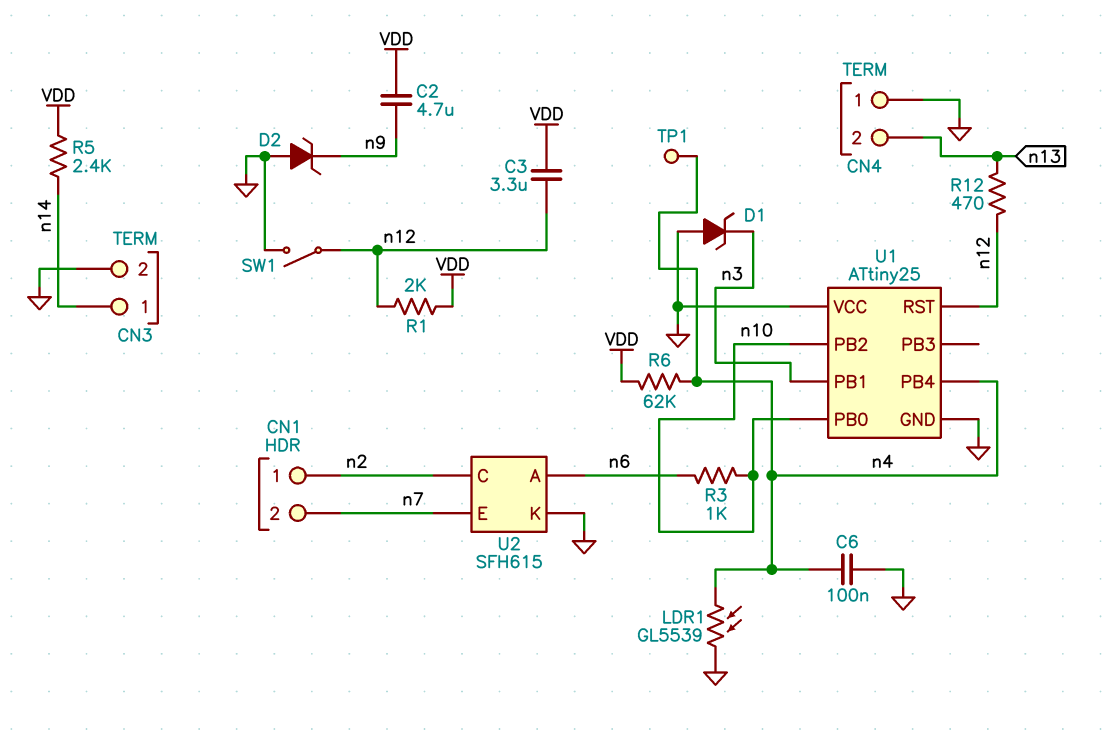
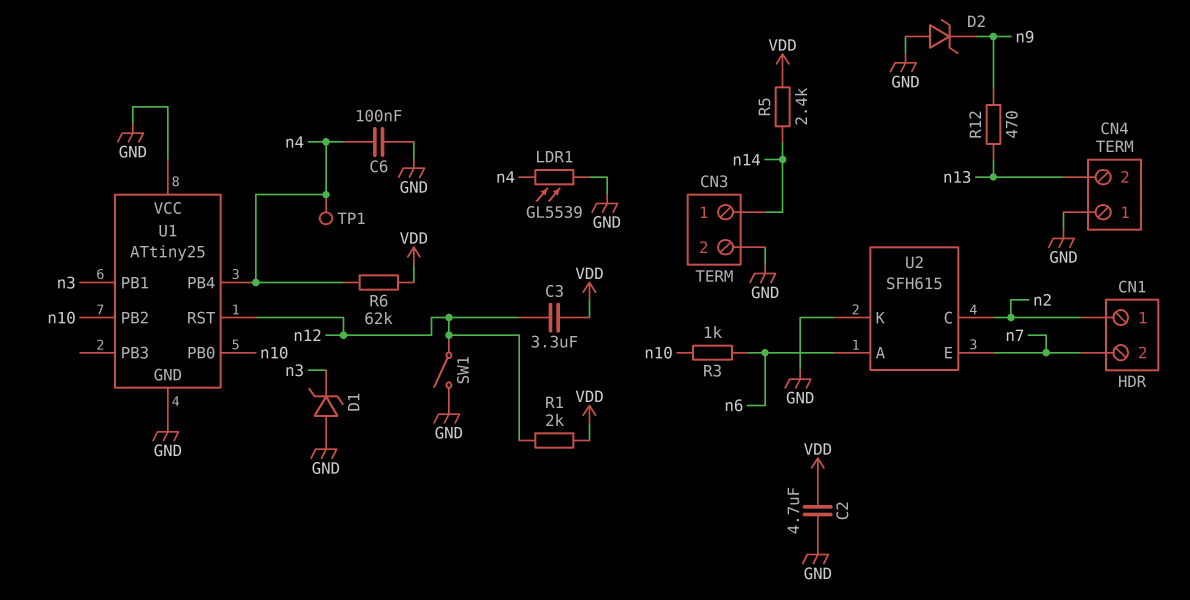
C2: 4.7uF (VDD, n9) -> 4.7uF (GND, VDD)
R12: 470 (n12, n13) -> 470 (n9, n13)

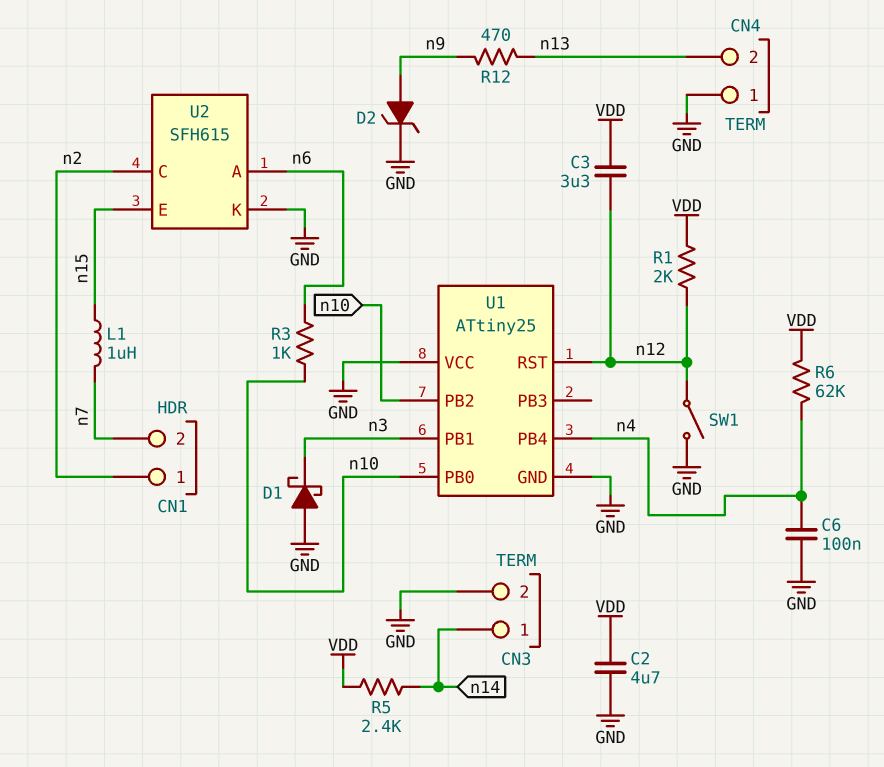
D1: zener (A GND, K n3) -> schottky (A GND, K n3)
D2: zener (A GND, K n9) -> zener (A n9, K GND)
L1: none -> 1uH (n7, n15)
LDR1: GL5539 (GND, n4) -> none
TP1: test point (n4) -> none
U2 pin E: n7 -> n15

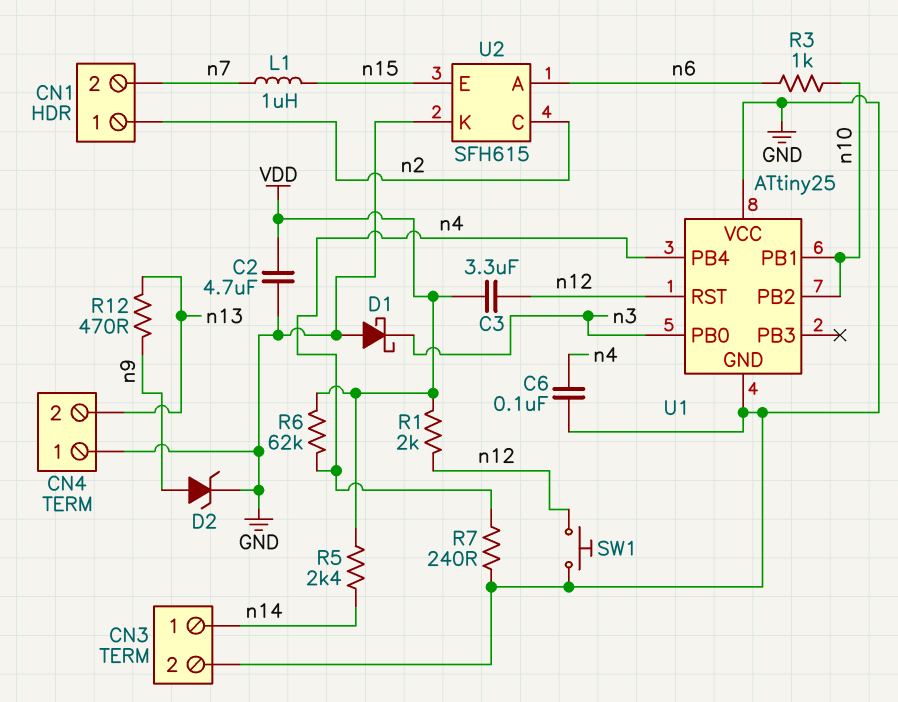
R7: none -> 240 (GND, n4)
SW1: switch (GND, n12) -> button (GND, n12)
U1 pin PB0: n10 -> n3
U1 pin PB1: n3 -> n10

